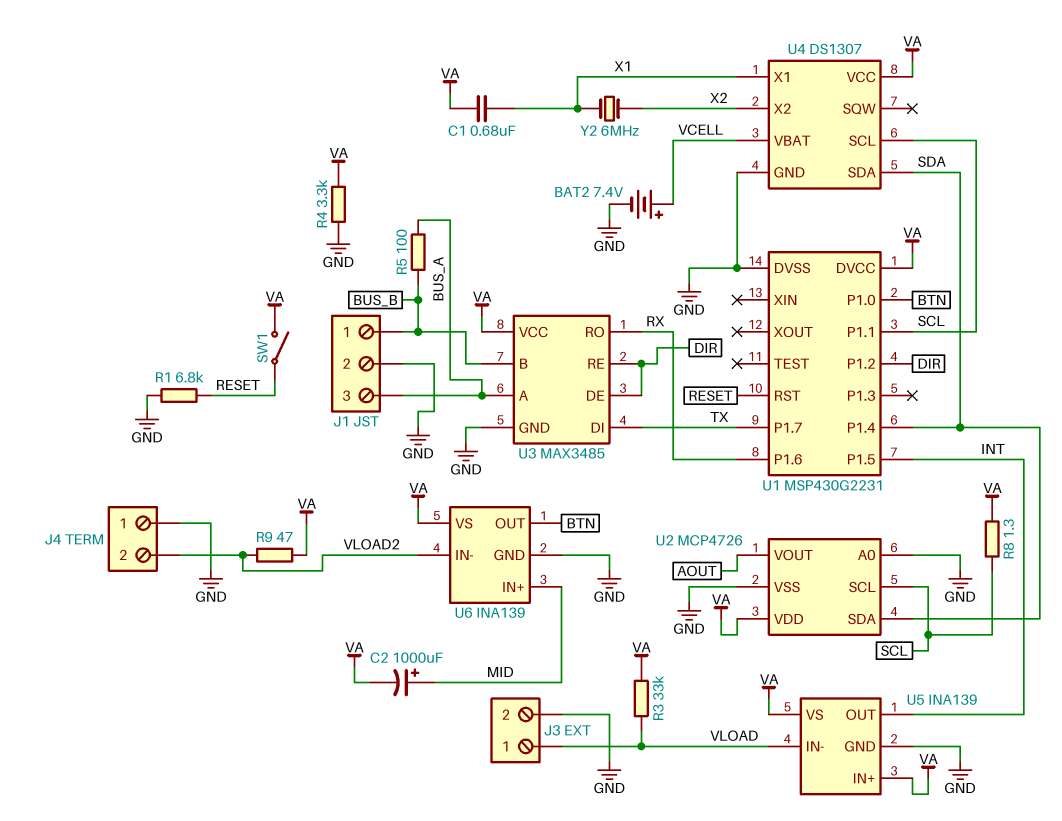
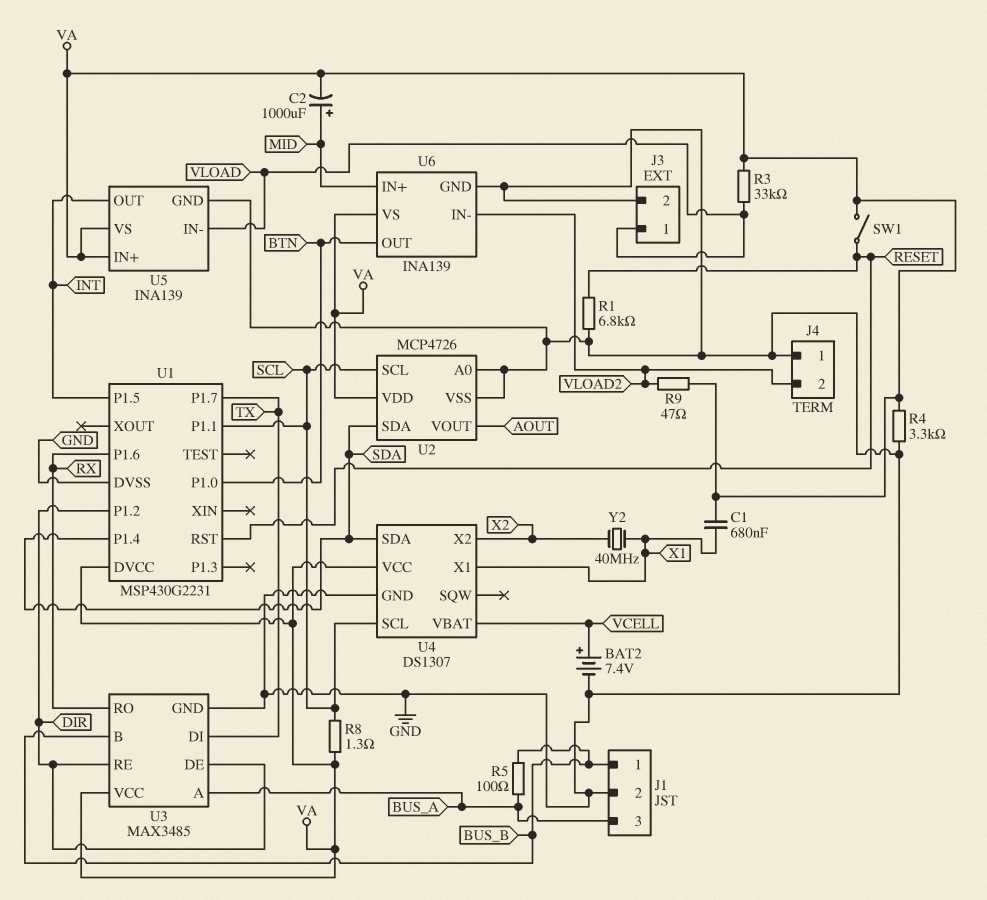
Y2: 6MHz (X1, X2) -> 40MHz (X1, X2)

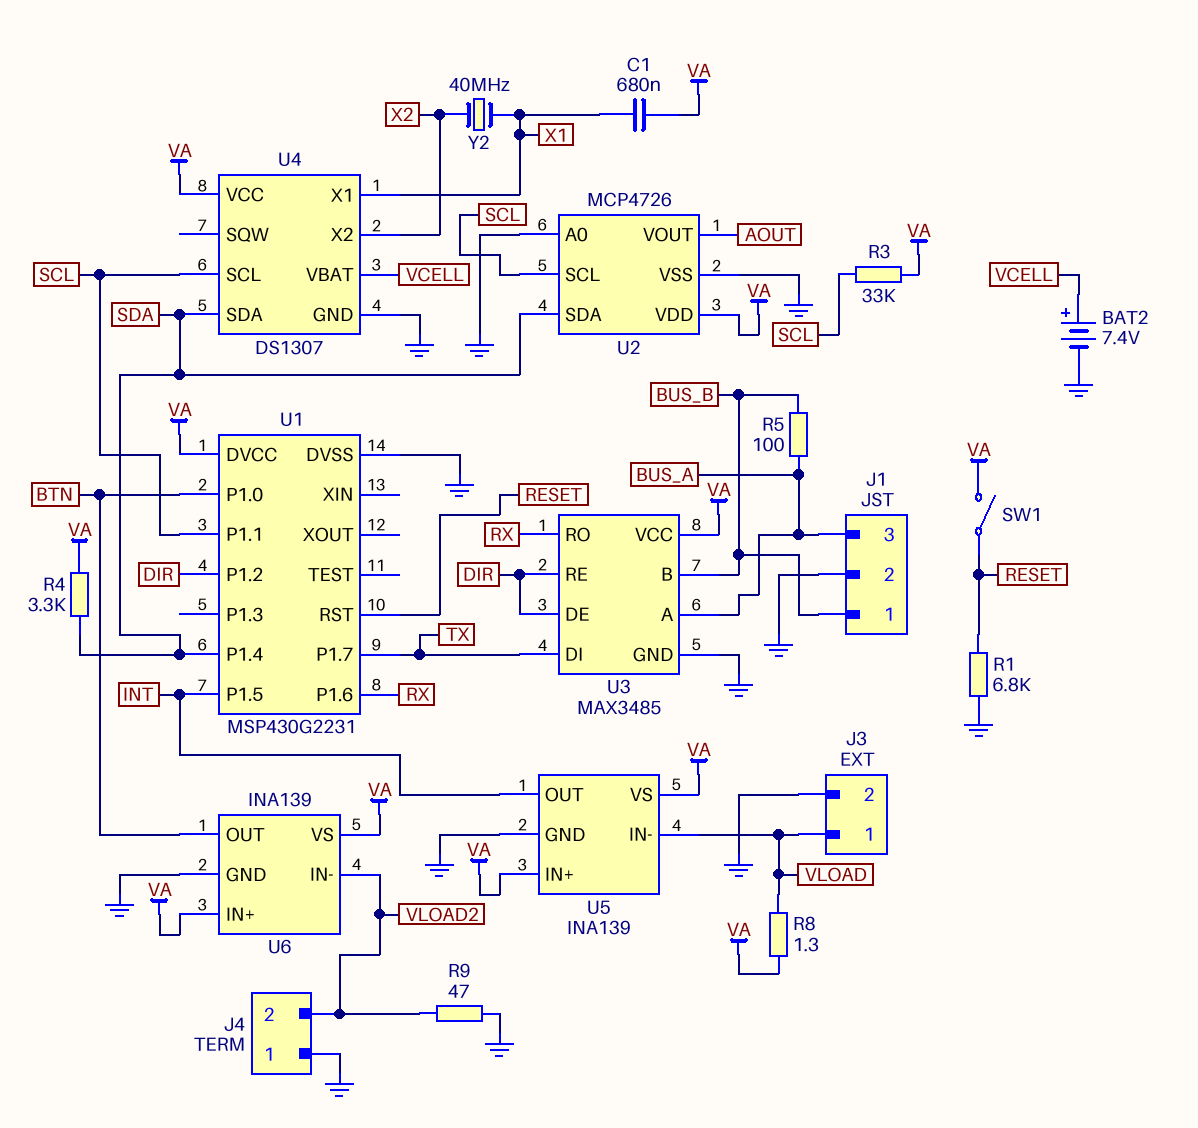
C2: 1000uF (plus MID, minus VA) -> none
R3: 33k (VA, VLOAD) -> 33k (SCL, VA)
R4: 3.3k (GND, VA) -> 3.3k (SDA, VA)
R8: 1.3 (SCL, VA) -> 1.3 (VA, VLOAD)
R9: 47 (VA, VLOAD2) -> 47 (GND, VLOAD2)
U6 pin IN+: MID -> VA

